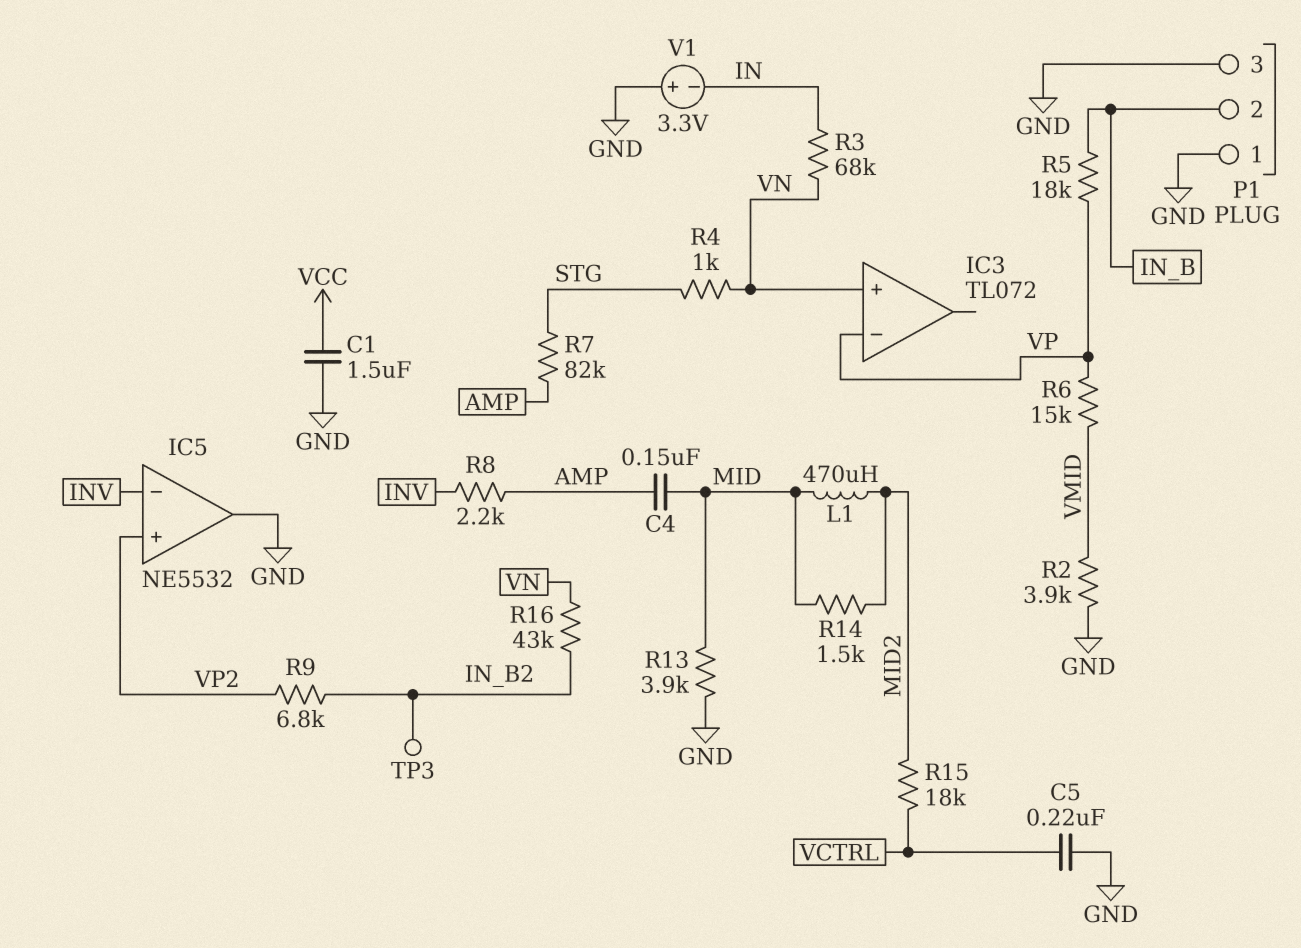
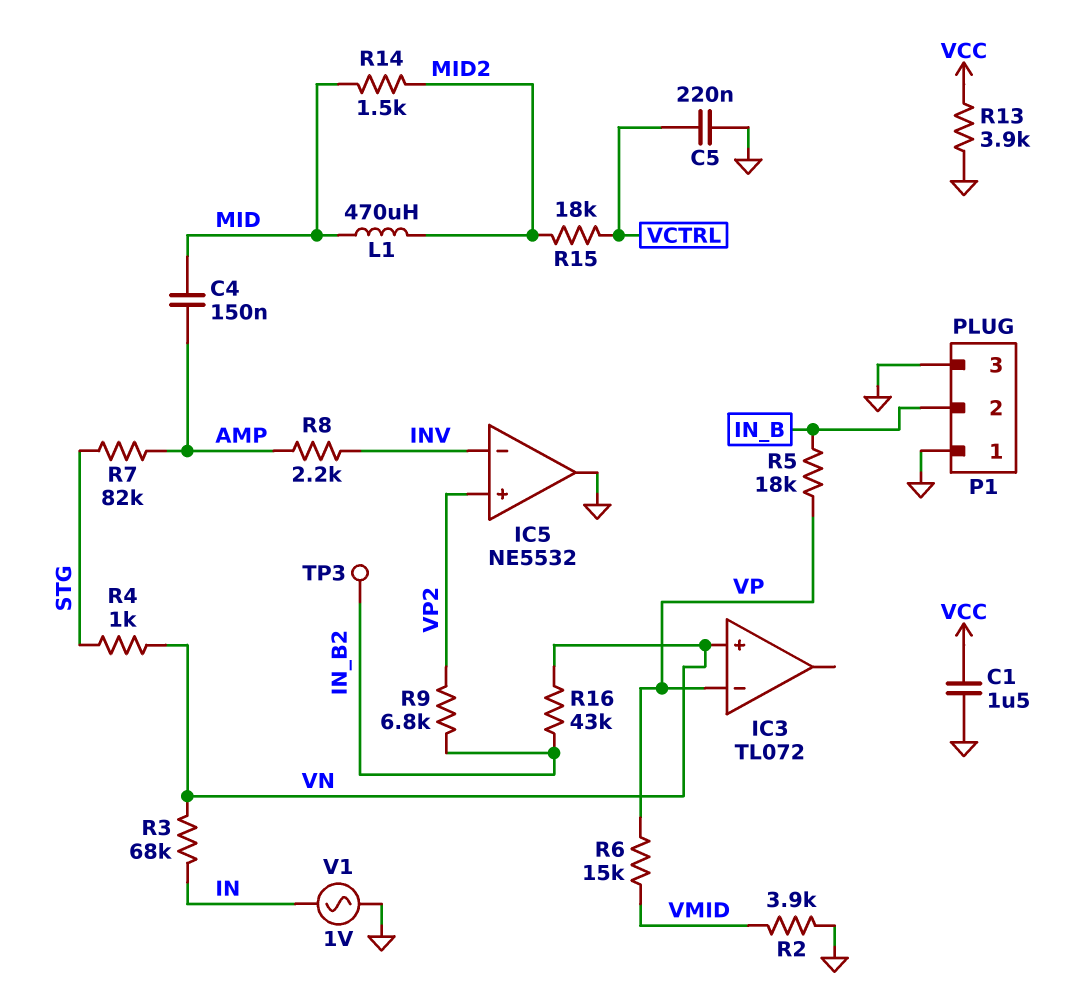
R13: 3.9k (GND, MID) -> 3.9k (GND, VCC)
V1: 3.3V (plus GND, minus IN) -> AC 1V (GND, IN)

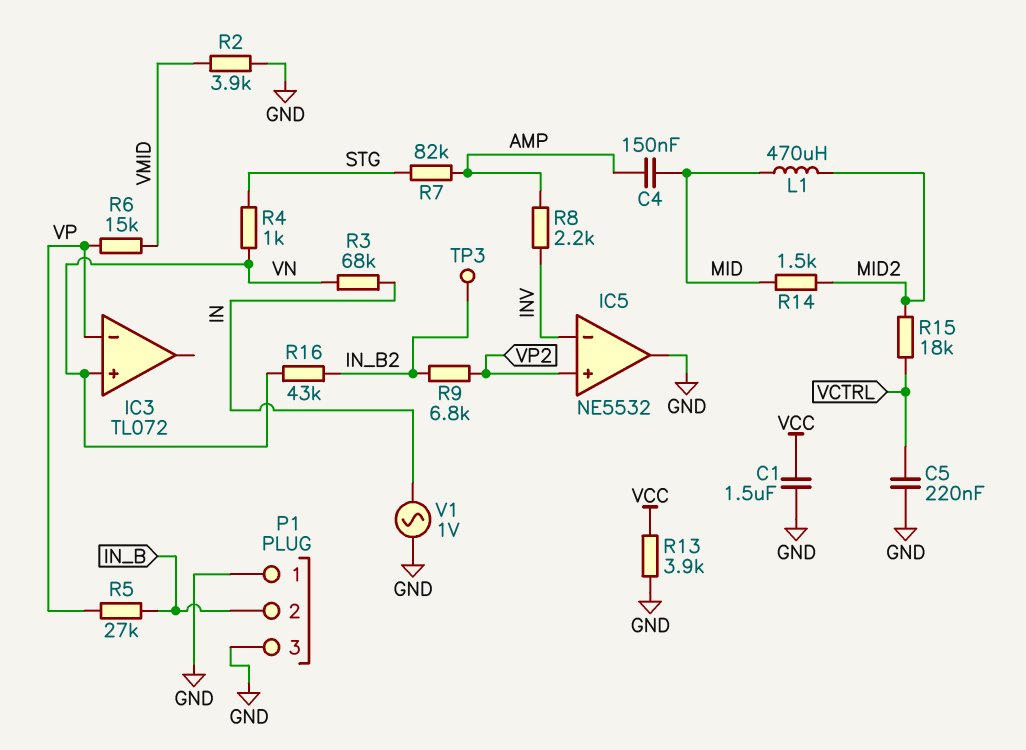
R5: 18k (IN_B, VP) -> 27k (IN_B, VP)

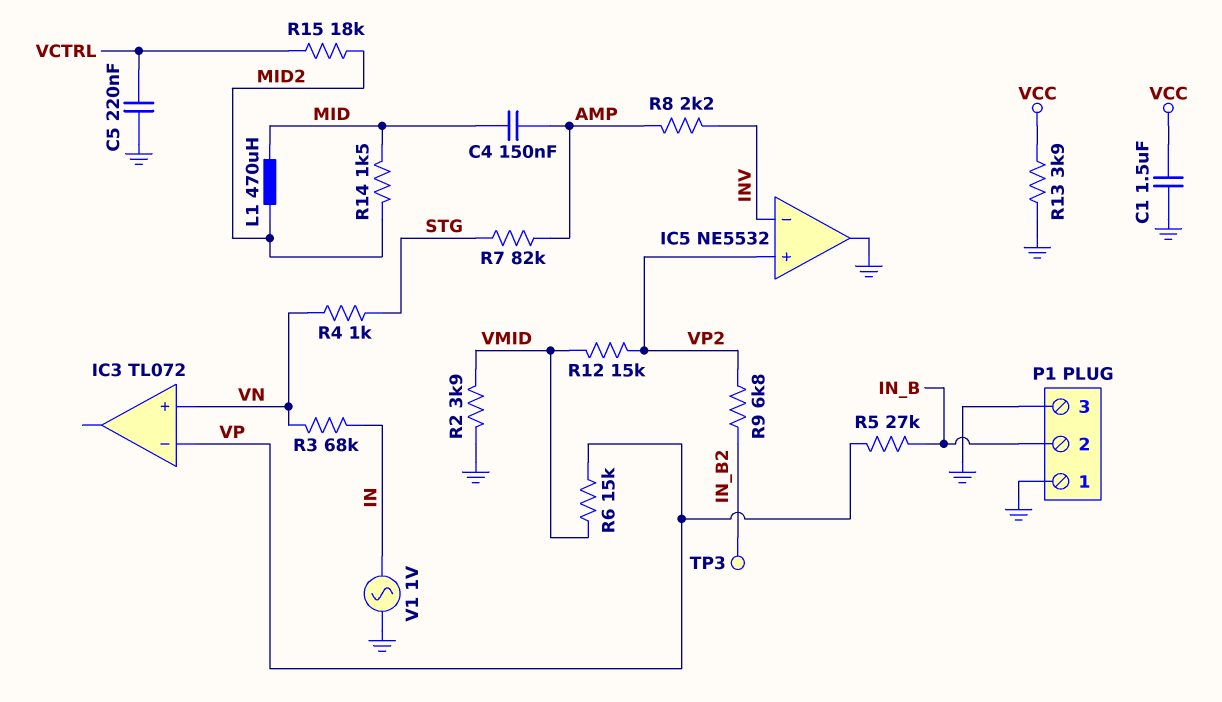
R12: none -> 15k (VMID, VP2)
R16: 43k (IN_B2, VN) -> none

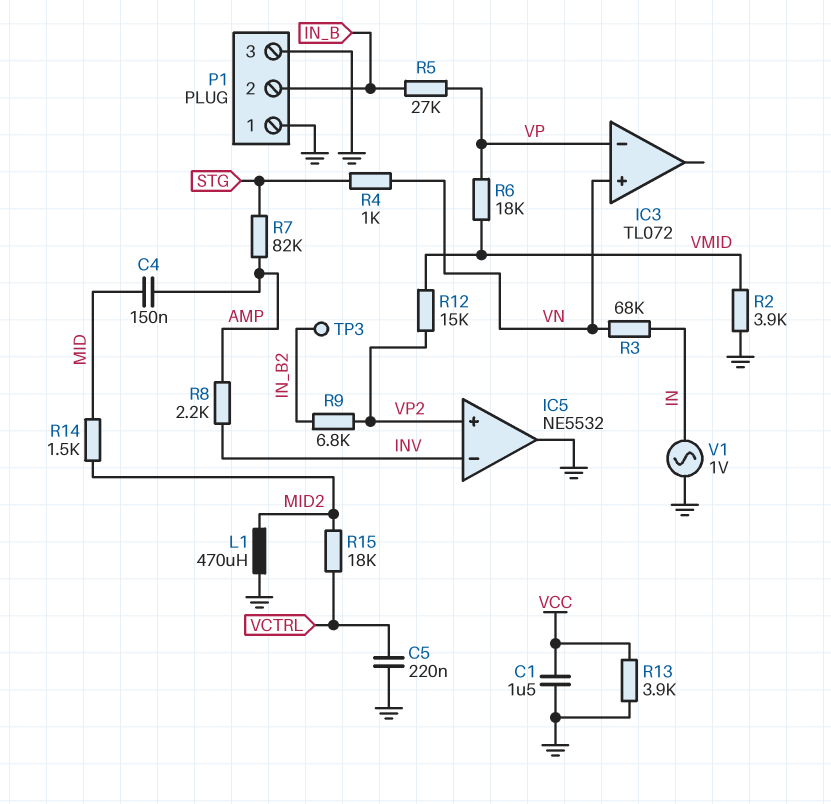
L1: 470uH (MID, MID2) -> 470uH (GND, MID2)
R6: 15k (VMID, VP) -> 18k (VMID, VP)

